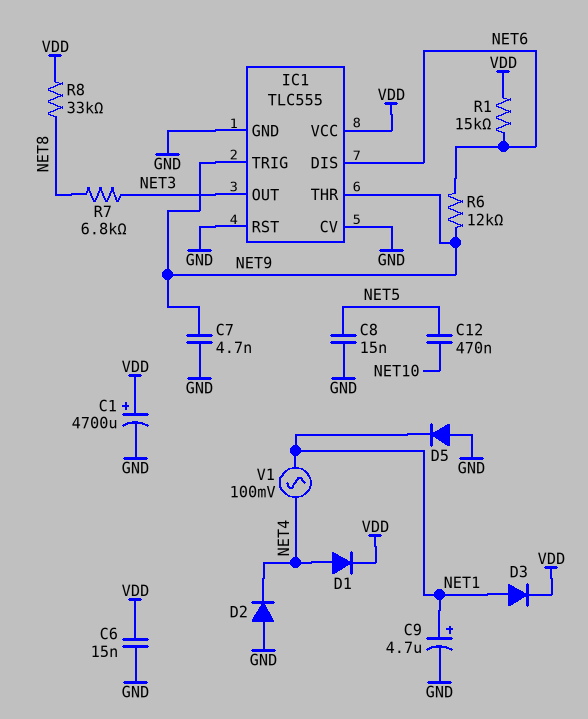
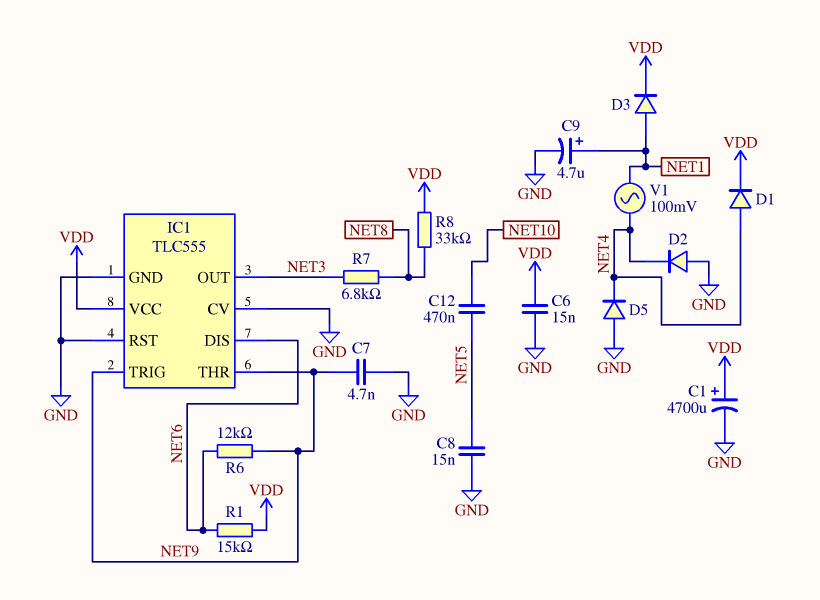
D5: diode (A GND, K NET1) -> diode (A GND, K NET4)

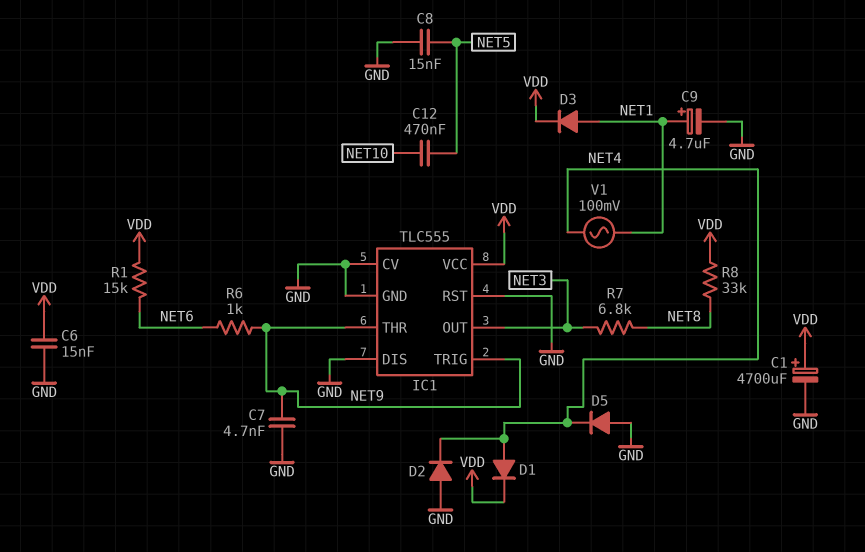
IC1 pin DIS: NET6 -> GND
R6: 12k (NET6, NET9) -> 1k (NET6, NET9)

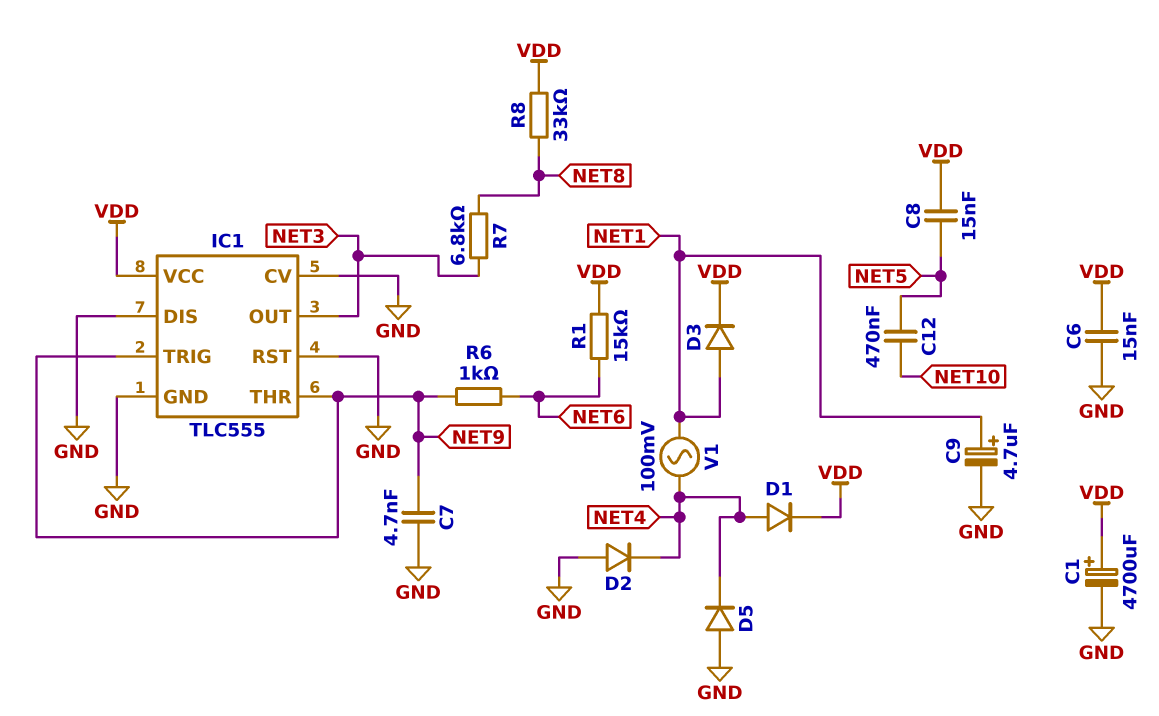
C8: 15nF (GND, NET5) -> 15nF (NET5, VDD)

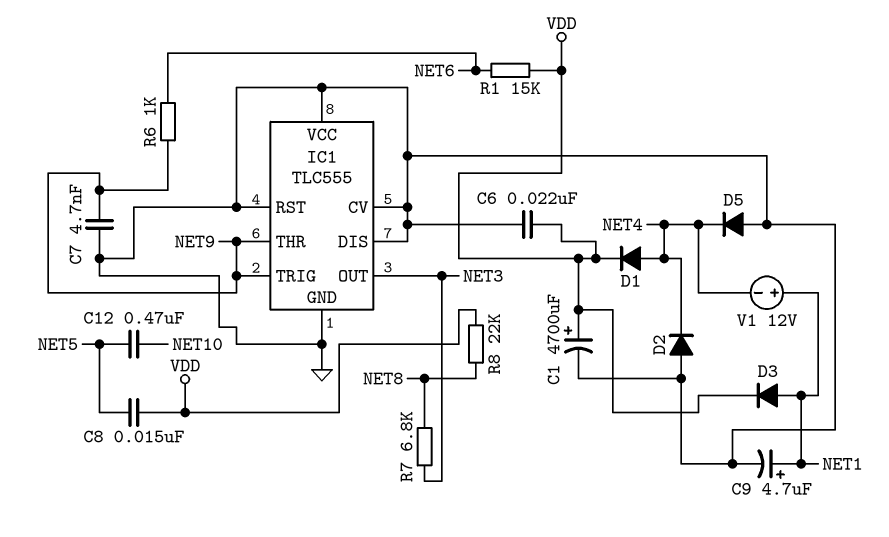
C6: 15nF (GND, VDD) -> 22nF (GND, VDD)
IC1 pin VCC: VDD -> GND
R8: 33k (NET8, VDD) -> 22k (NET8, VDD)
V1: AC 100mV (NET1, NET4) -> 12V (plus NET1, minus NET4)

